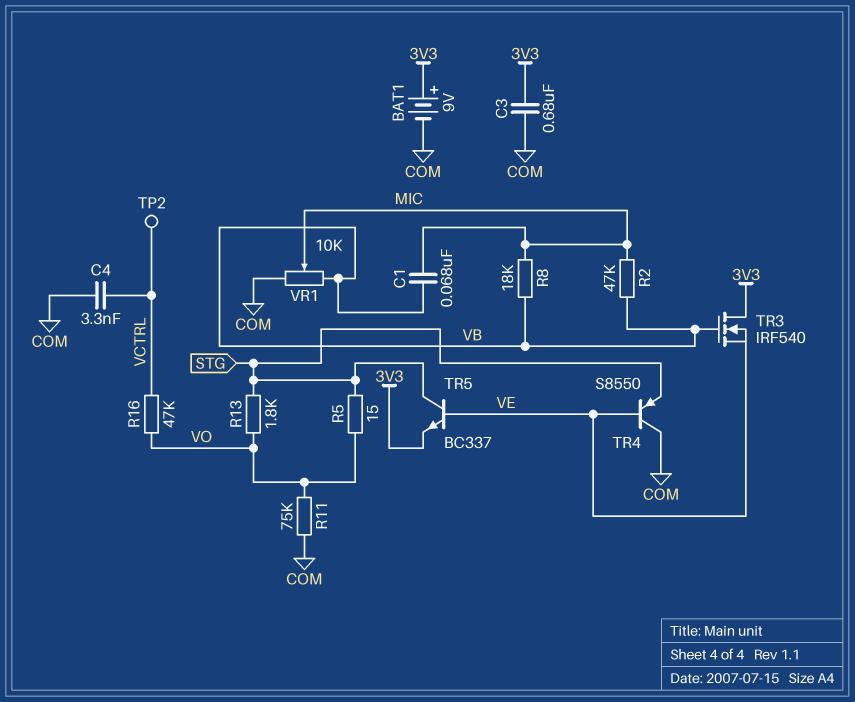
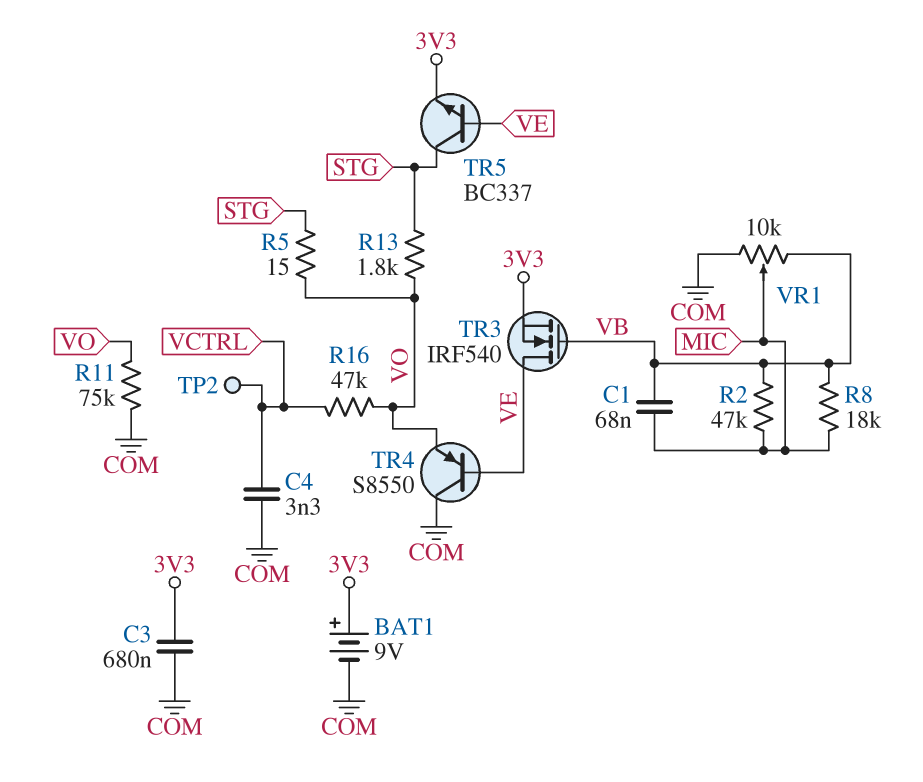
TR3: NMOS IRF540 (G VB, D 3V3, S VE) -> NMOS IRF540 (G VB, D VE, S 3V3)
TR4: PNP S8550 (B VE, C COM, E STG) -> PNP S8550 (B VE, C COM, E VO)

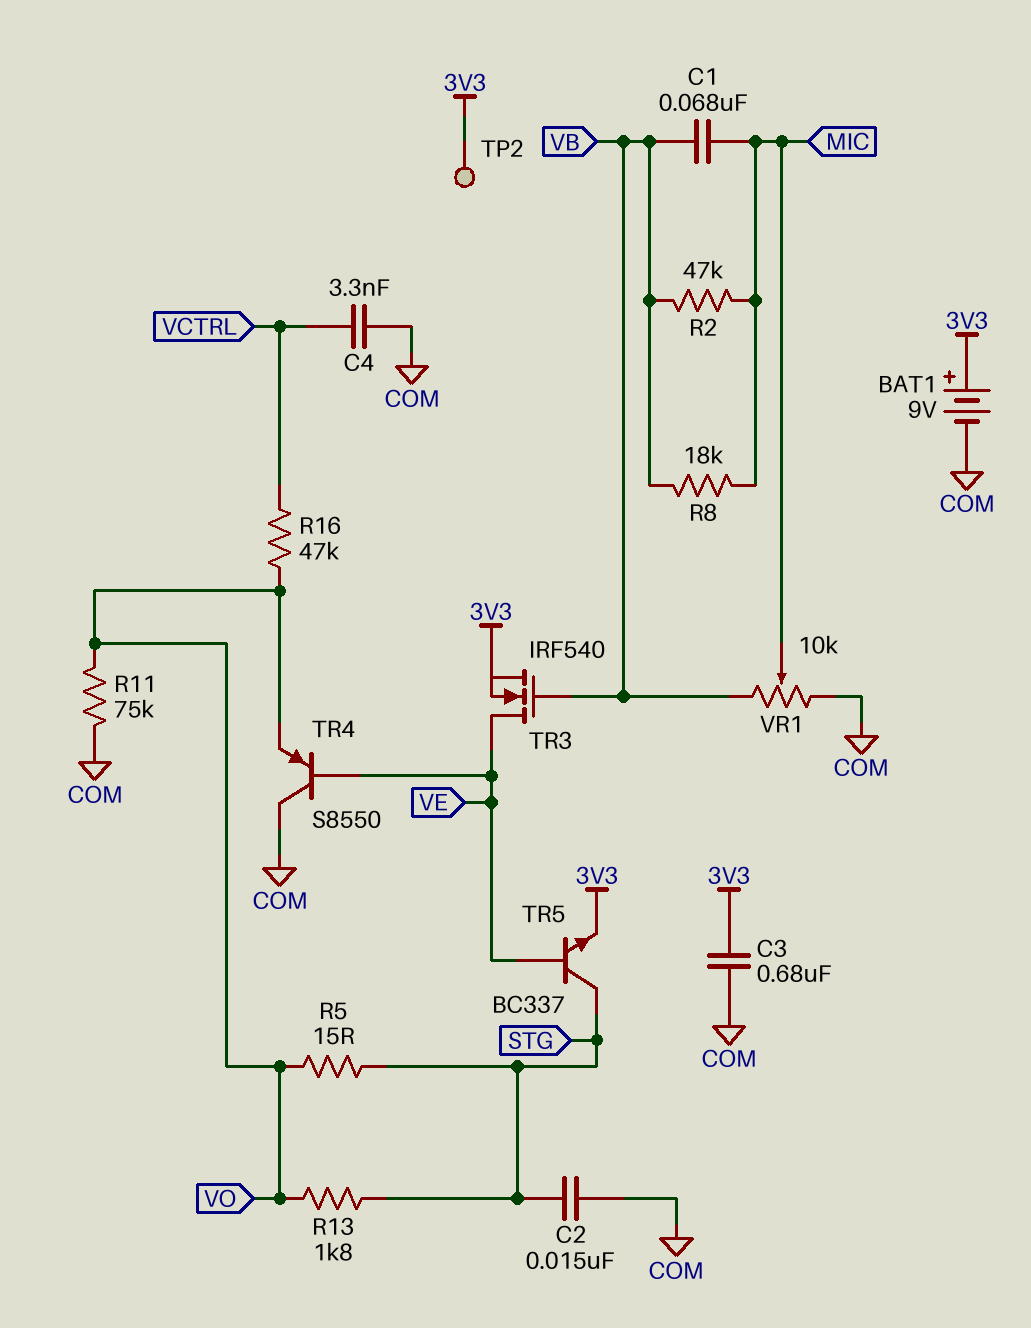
C2: none -> 15nF (COM, STG)
TP2: test point (VCTRL) -> test point (3V3)

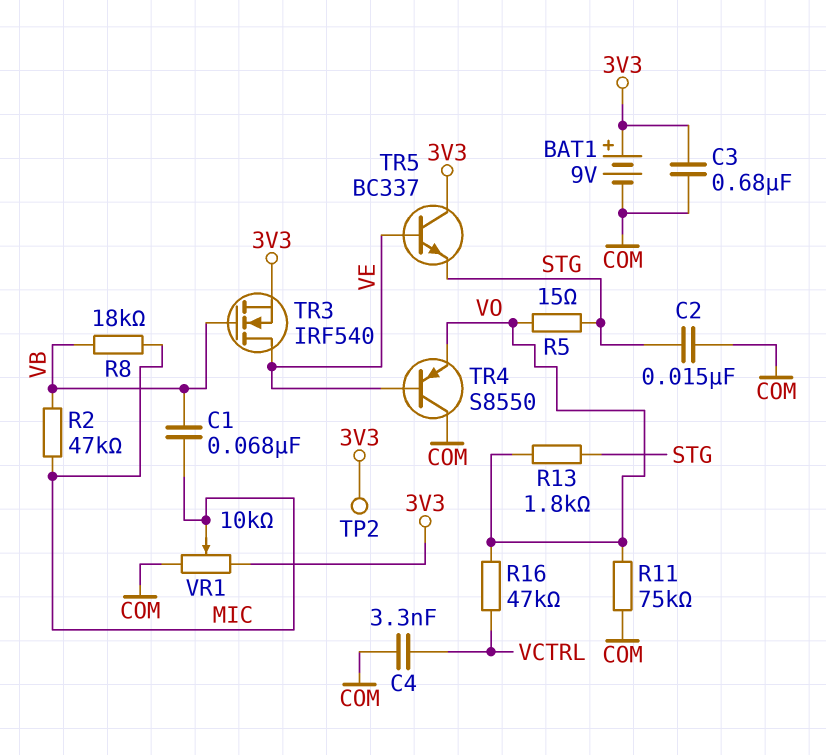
TR5: NPN BC337 (B VE, C STG, E 3V3) -> NPN BC337 (B VE, C 3V3, E STG)
VR1: 10k (COM, VB, wiper MIC) -> 10k (3V3, COM, wiper MIC)

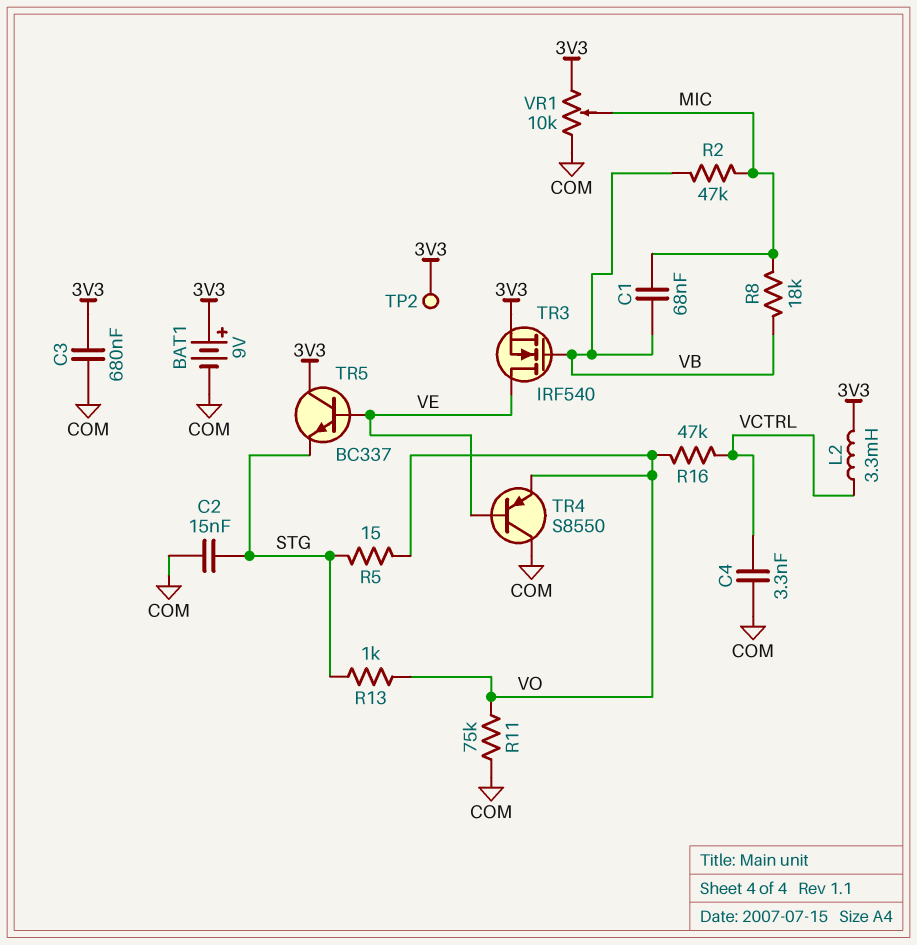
L2: none -> 3.3mH (3V3, VCTRL)
R13: 1.8k (STG, VO) -> 1k (STG, VO)

